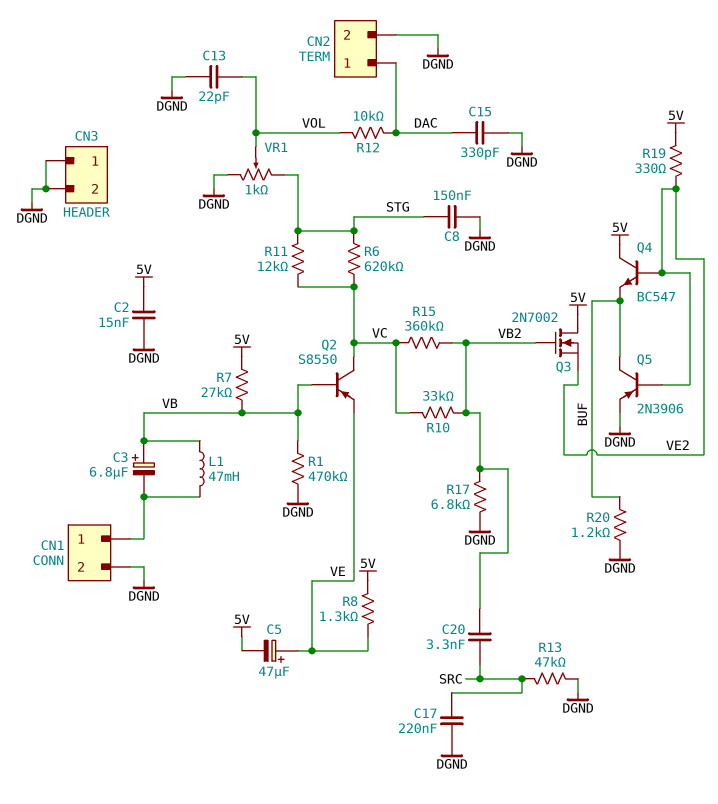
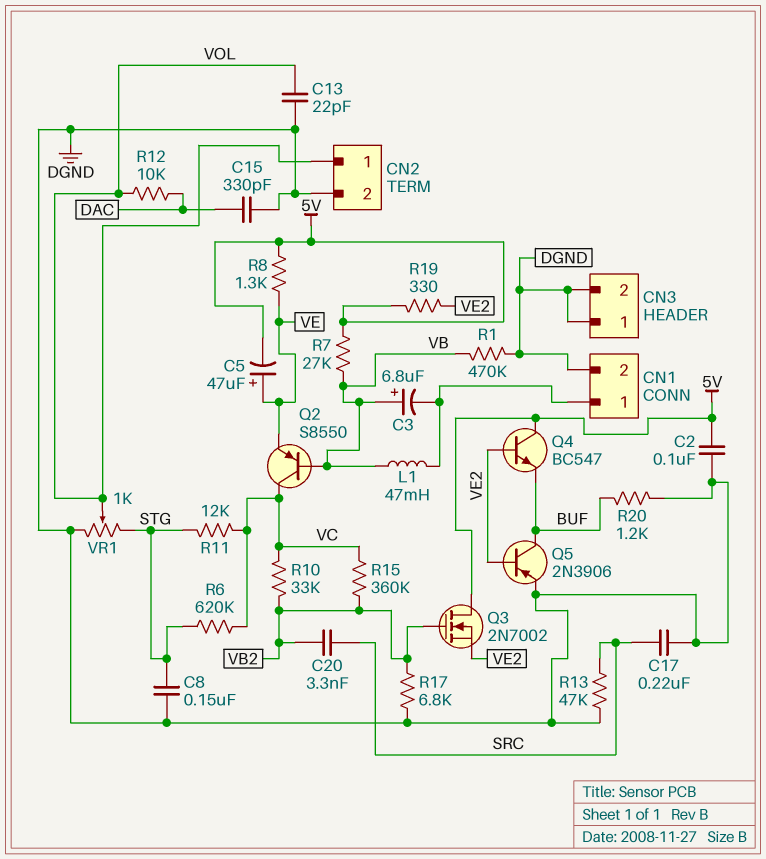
C2: 15nF (5V, DGND) -> 100nF (5V, DGND)
CN2 pin 1: DAC -> VOL

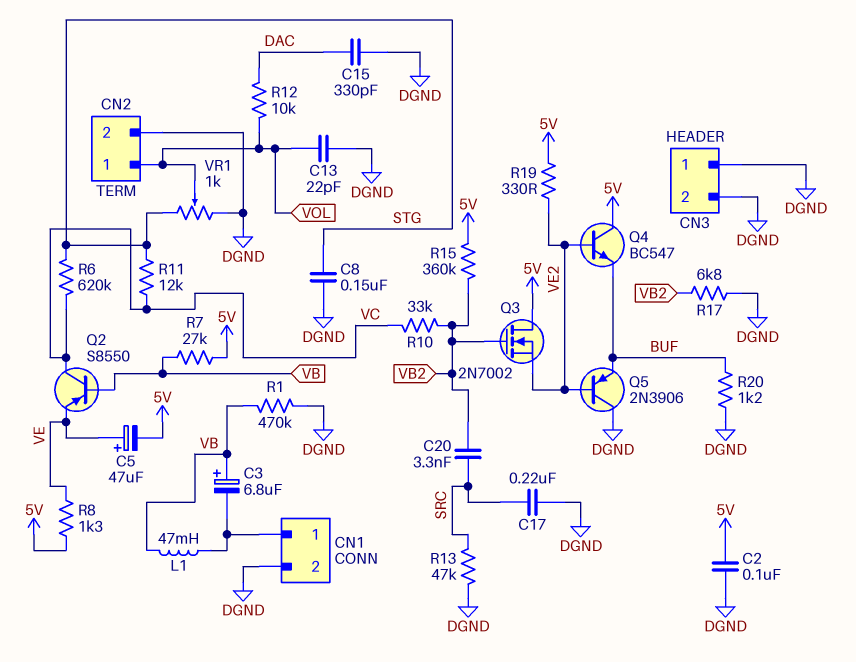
Q5: PNP 2N3906 (B VE2, C BUF, E DGND) -> PNP 2N3906 (B VE2, C DGND, E BUF)
R15: 360k (VB2, VC) -> 360k (5V, VB2)

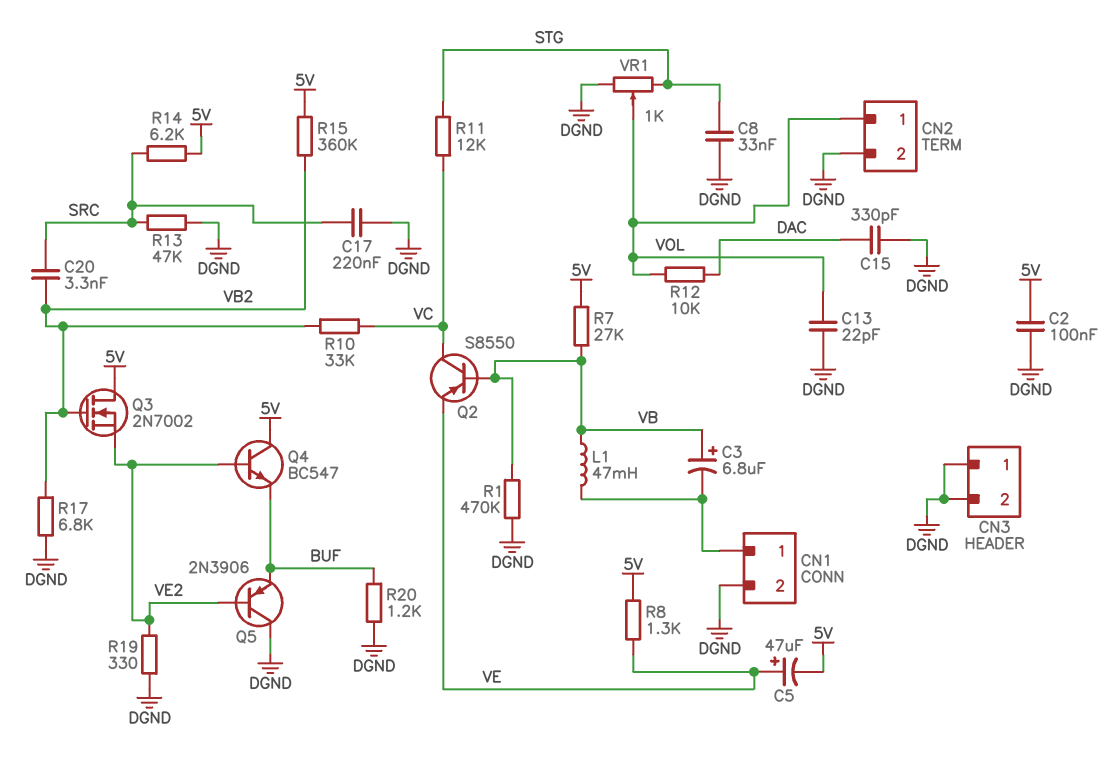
C8: 150nF (DGND, STG) -> 33nF (DGND, STG)
R6: 620k (STG, VC) -> none
R14: none -> 6.2k (5V, SRC)
R19: 330 (5V, VE2) -> 330 (DGND, VE2)

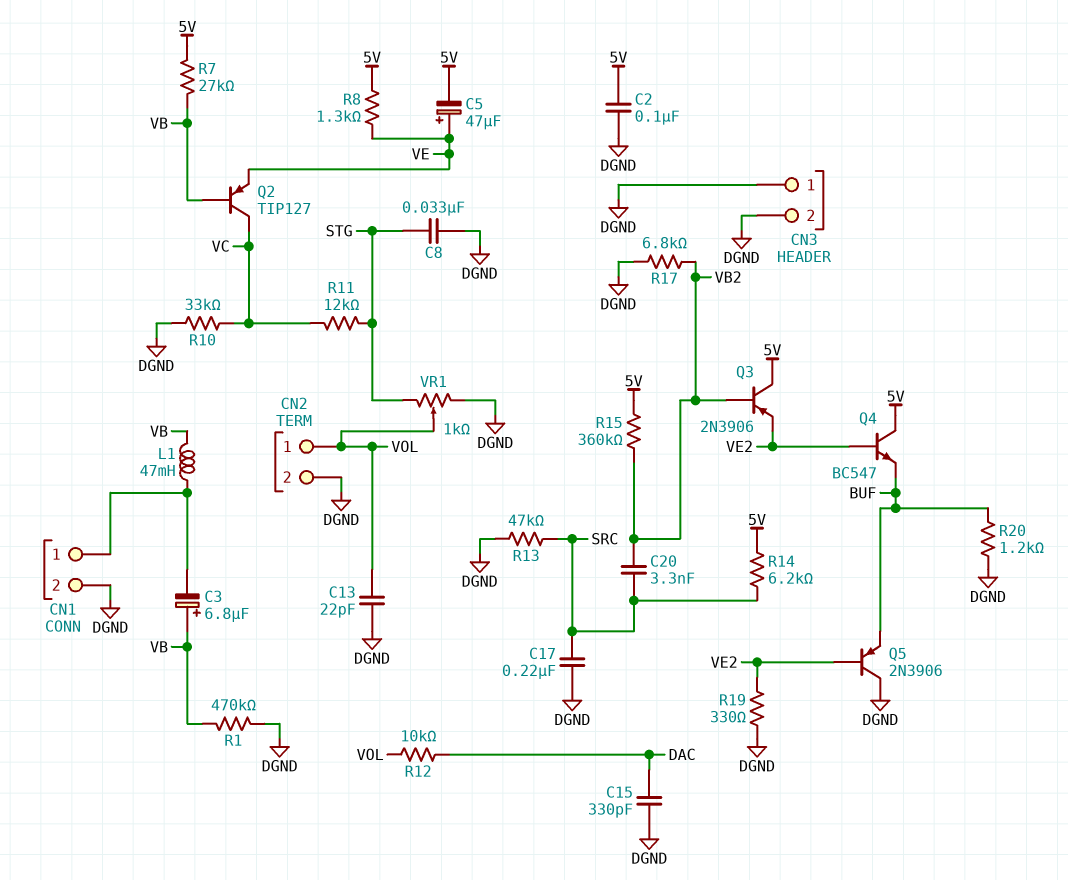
Q2: PNP S8550 (B VB, C VC, E VE) -> PNP TIP127 (B VB, C VC, E VE)
Q3: NMOS 2N7002 (G VB2, D 5V, S VE2) -> PNP 2N3906 (B VB2, C 5V, E VE2)
R10: 33k (VB2, VC) -> 33k (DGND, VC)

